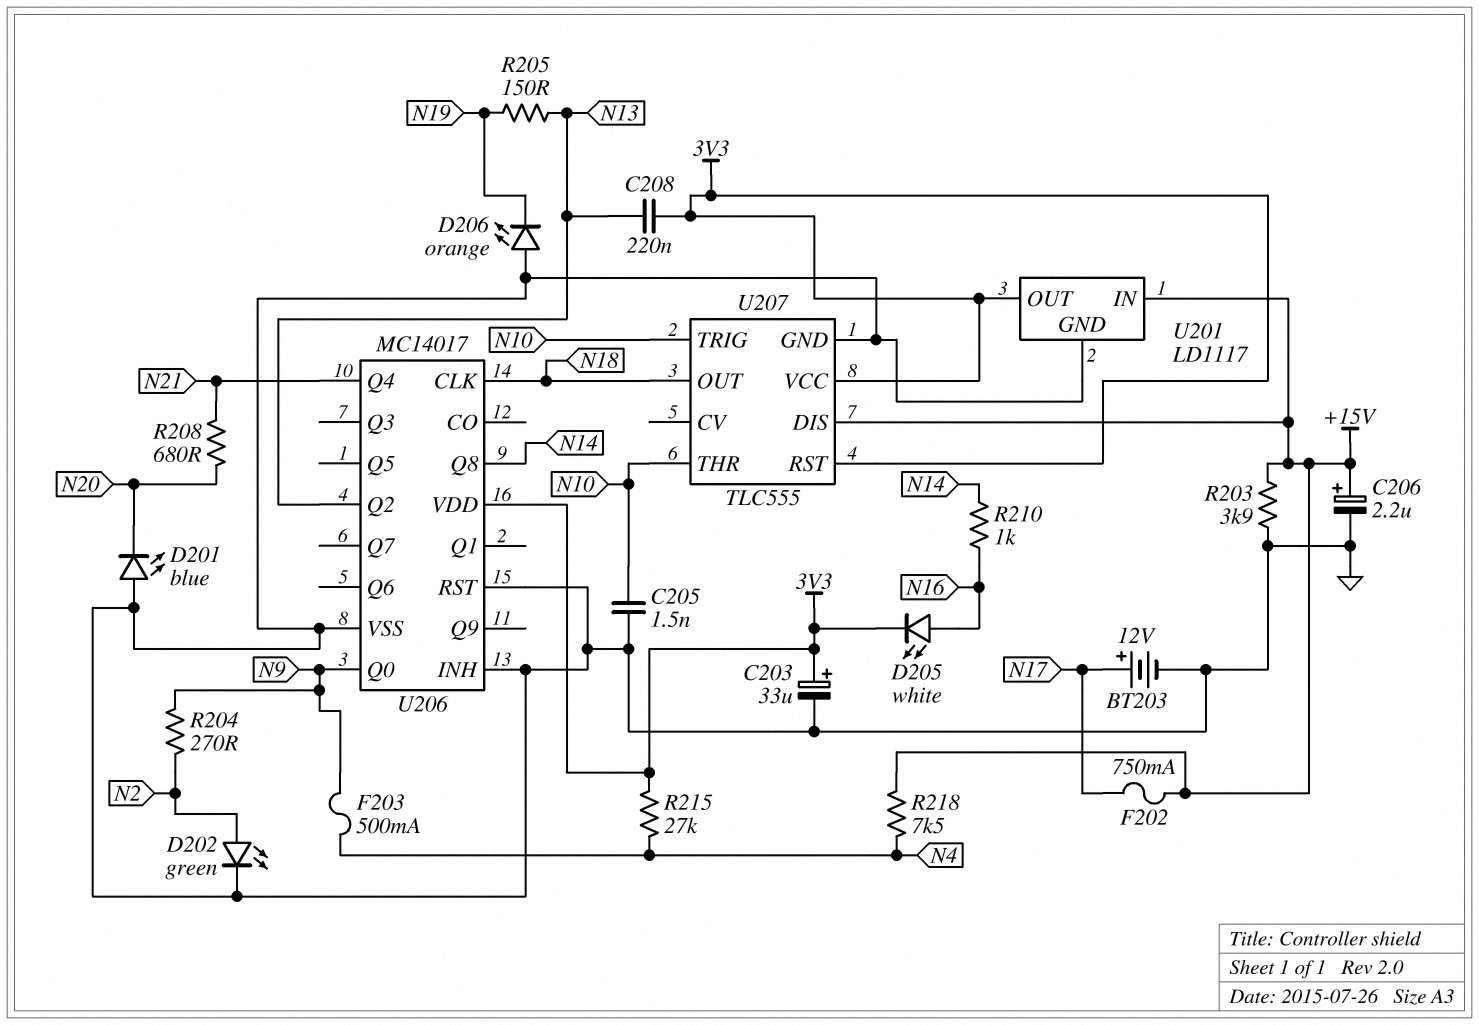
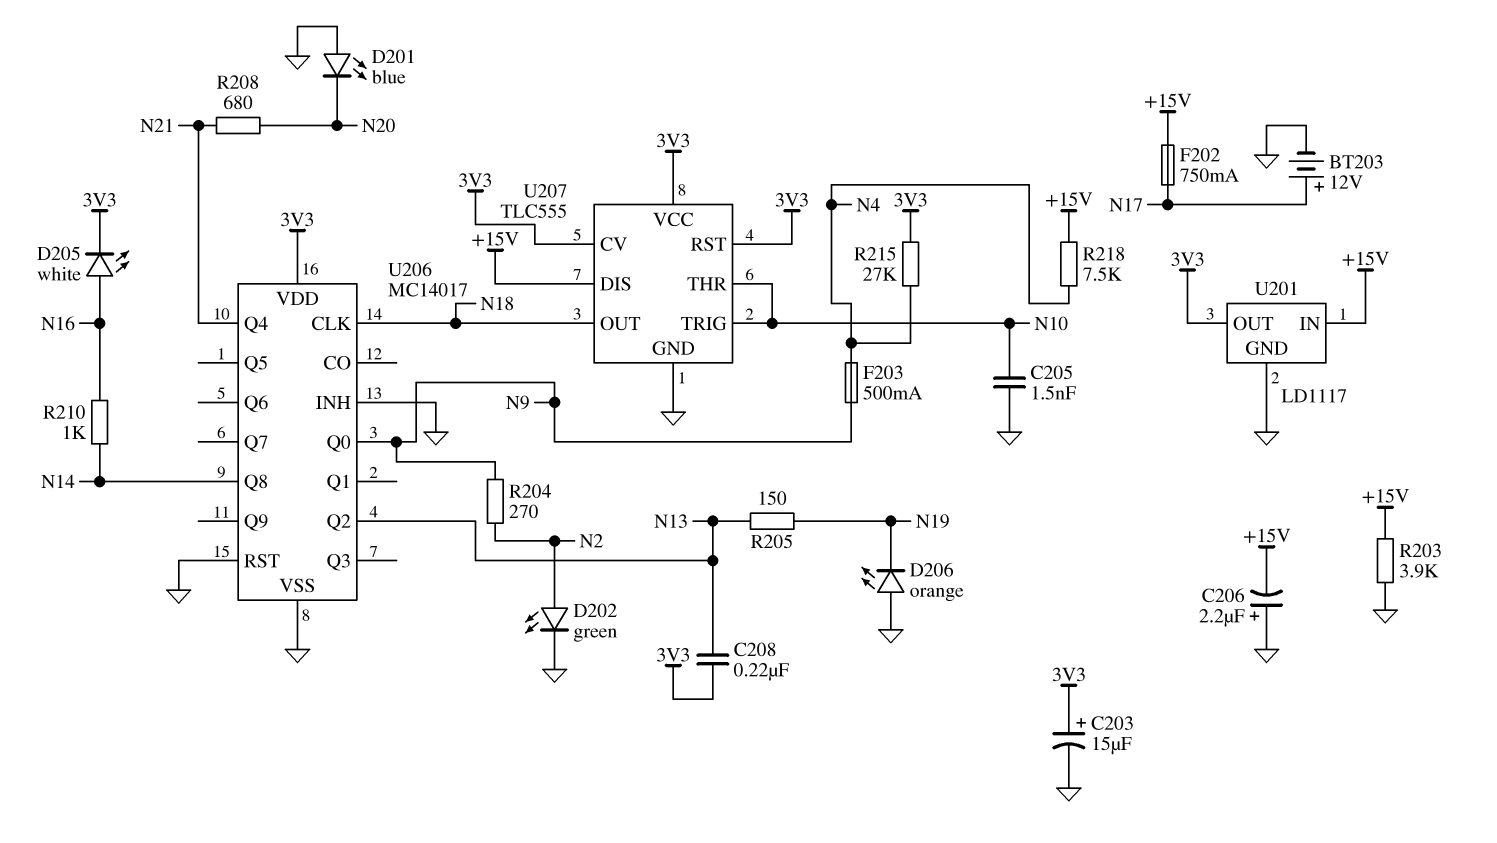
C203: 33uF (plus 3V3, minus GND) -> 15uF (plus 3V3, minus GND)
C206: 2.2uF (plus +15V, minus GND) -> 2.2uF (plus GND, minus +15V)
U207 pin CV: none -> 3V3

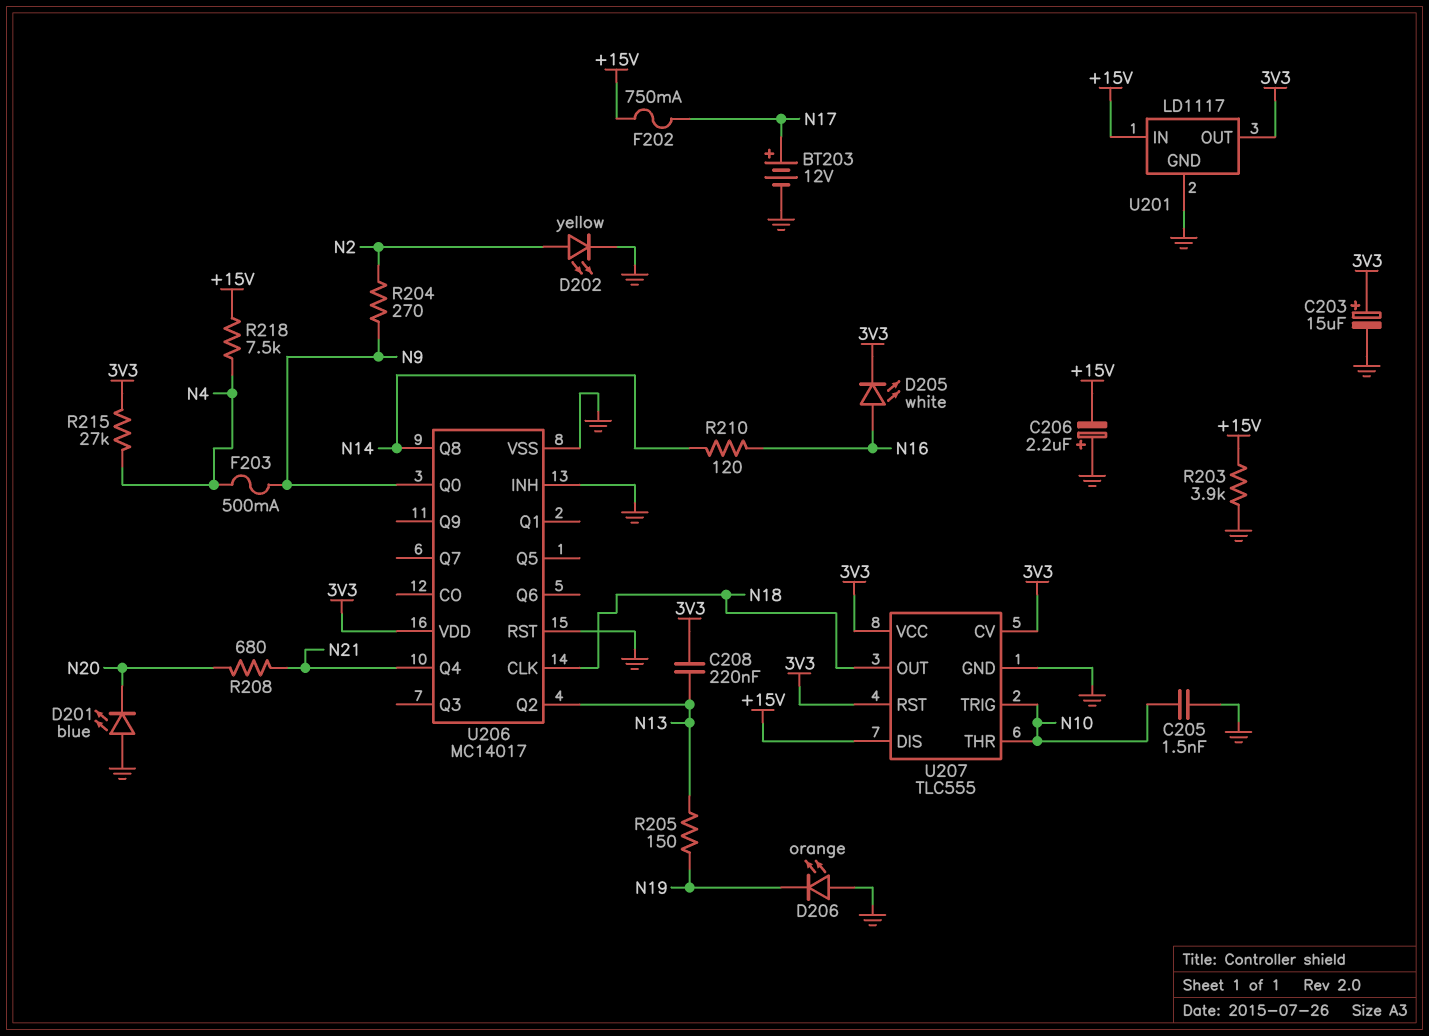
D202: LED green (A N2, K GND) -> LED yellow (A N2, K GND)
R210: 1k (N14, N16) -> 120 (N14, N16)

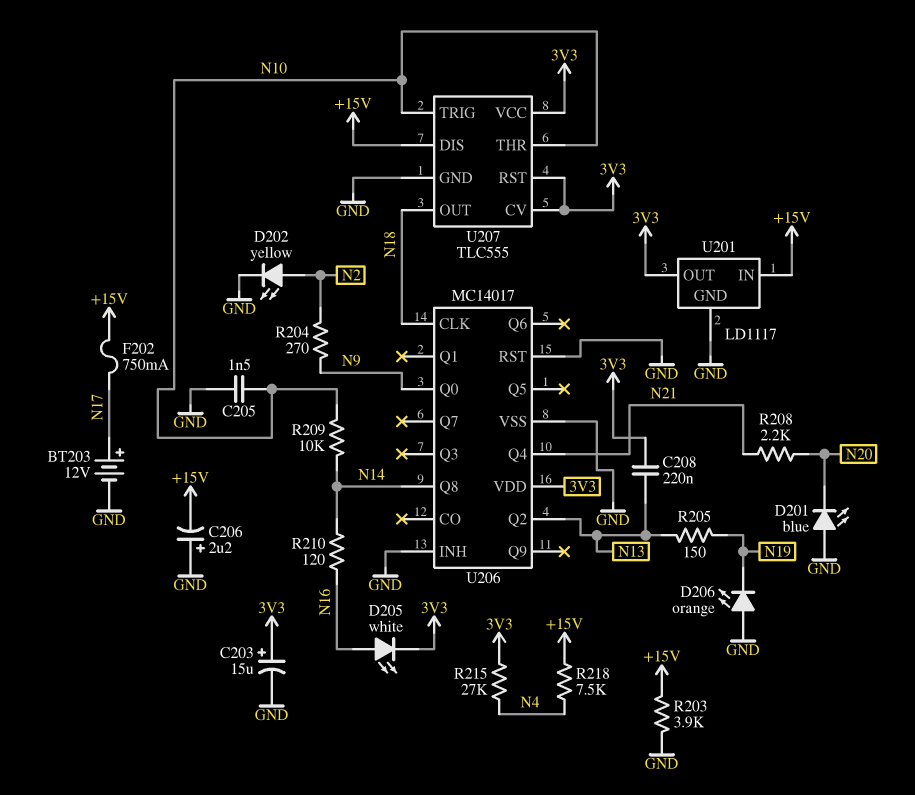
F203: 500mA (N4, N9) -> none
R208: 680 (N20, N21) -> 2.2k (N20, N21)
R209: none -> 10k (N10, N14)

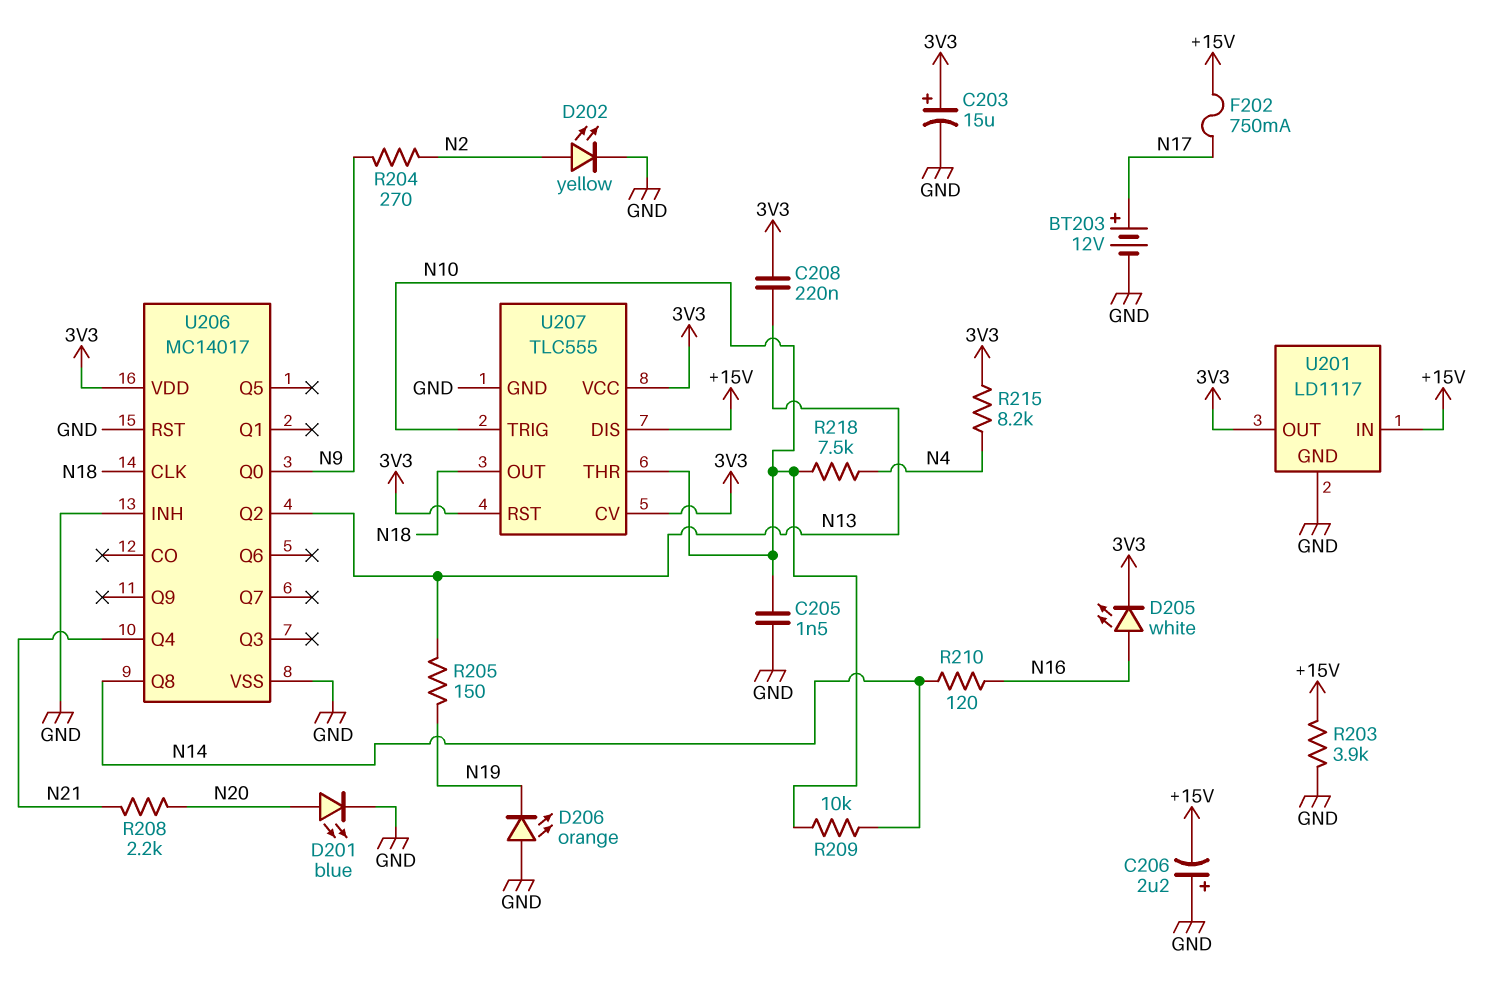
D201: LED blue (A GND, K N20) -> LED blue (A N20, K GND)
R215: 27k (3V3, N4) -> 8.2k (3V3, N4)
R218: 7.5k (+15V, N4) -> 7.5k (N4, N10)

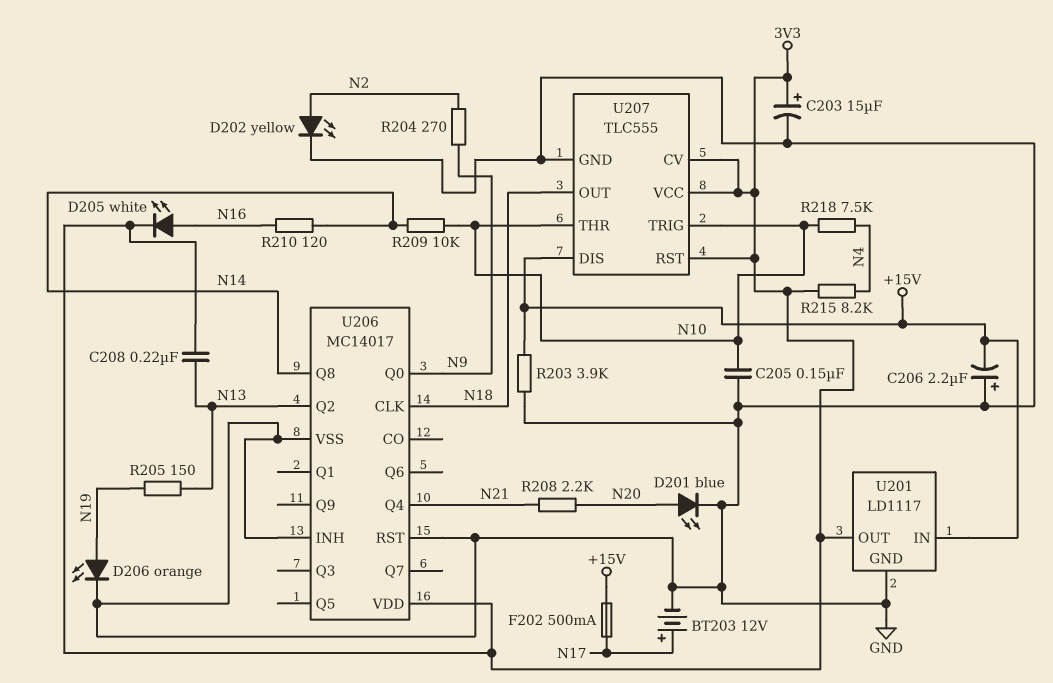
C205: 1.5nF (GND, N10) -> 150nF (GND, N10)
D206: LED orange (A GND, K N19) -> LED orange (A N19, K GND)
F202: 750mA (+15V, N17) -> 500mA (+15V, N17)

